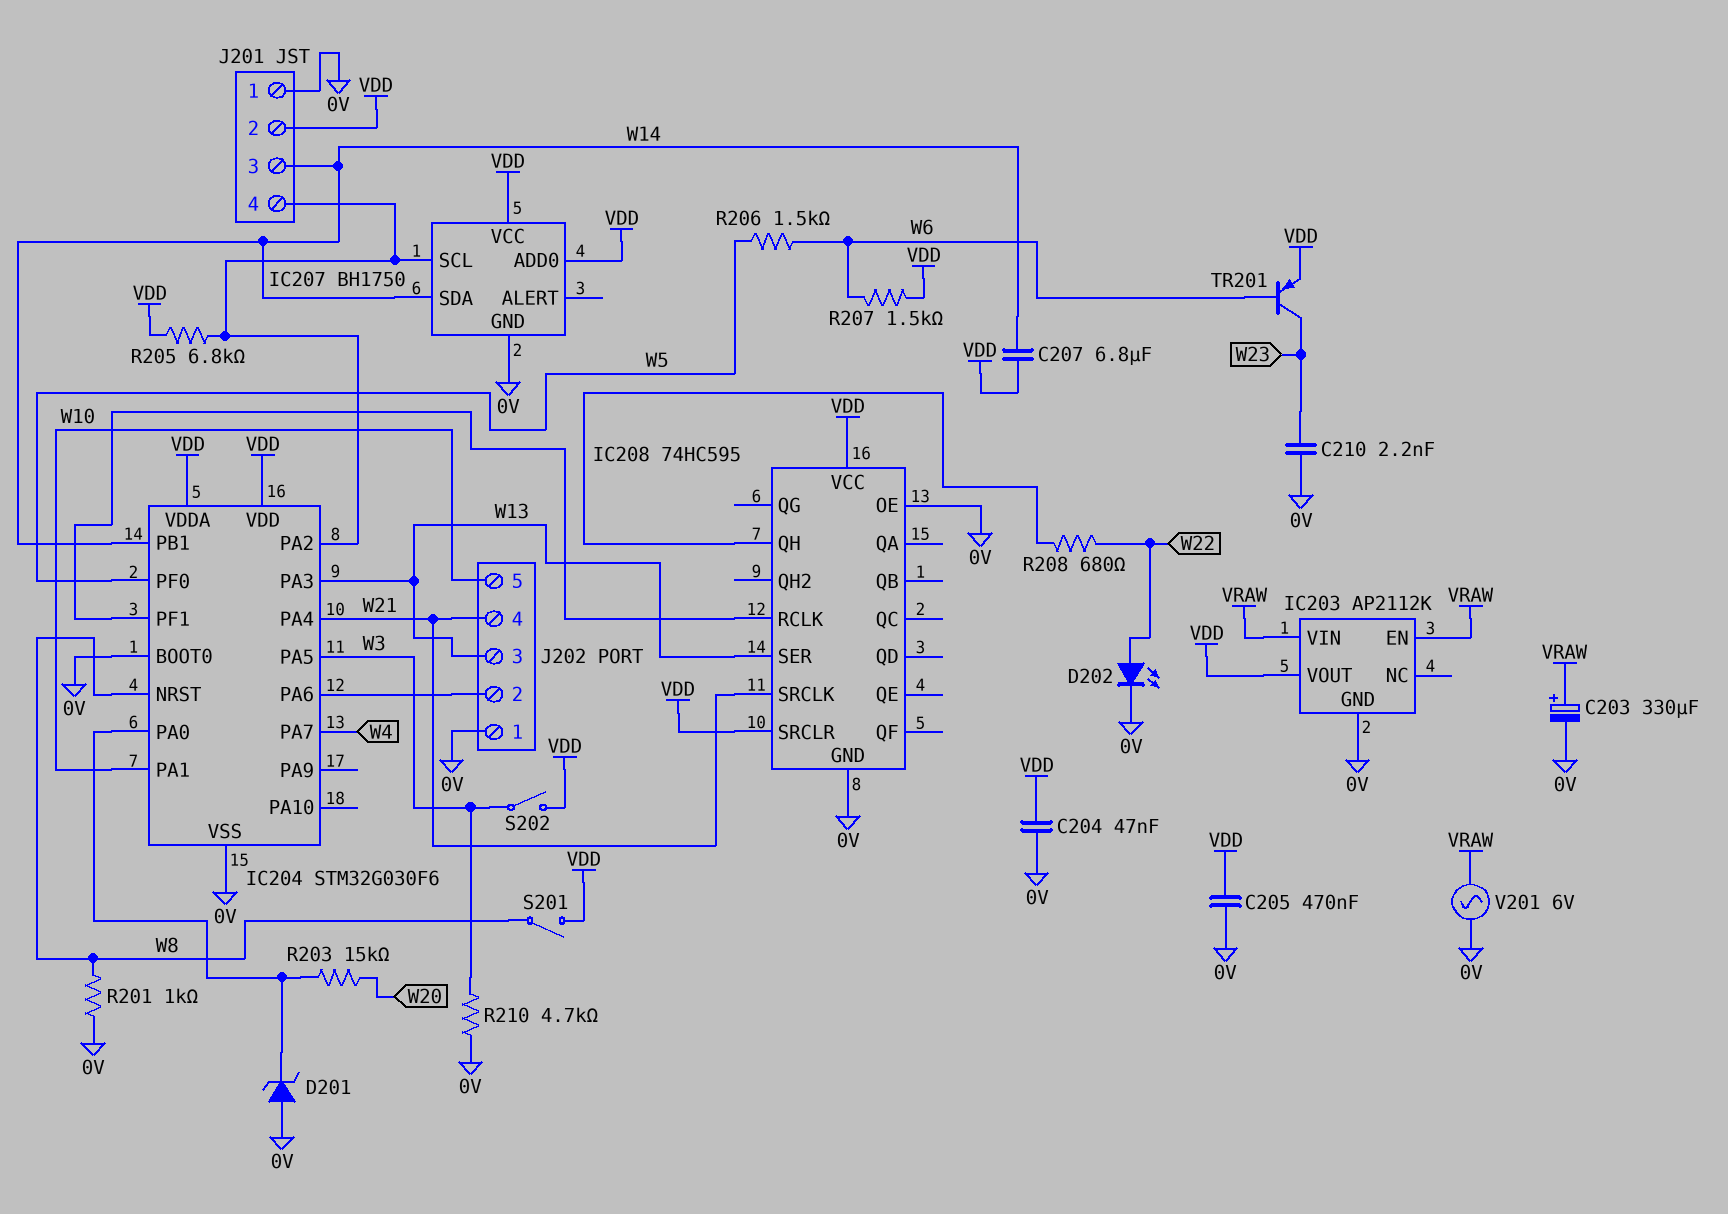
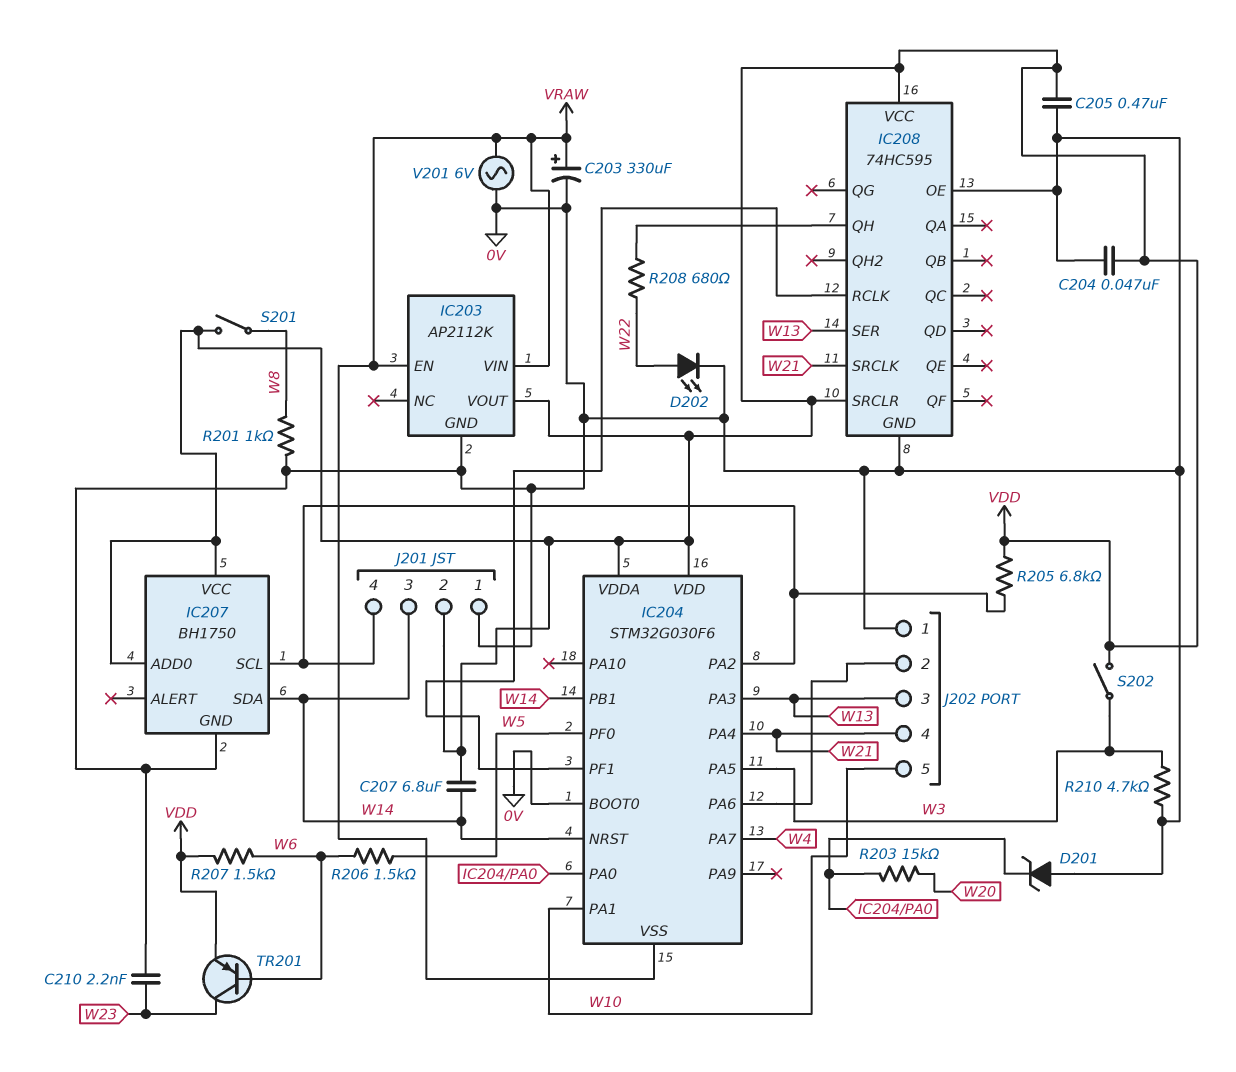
IC204 pin NRST: W8 -> W14
IC204 pin VSS: 0V -> VRAW

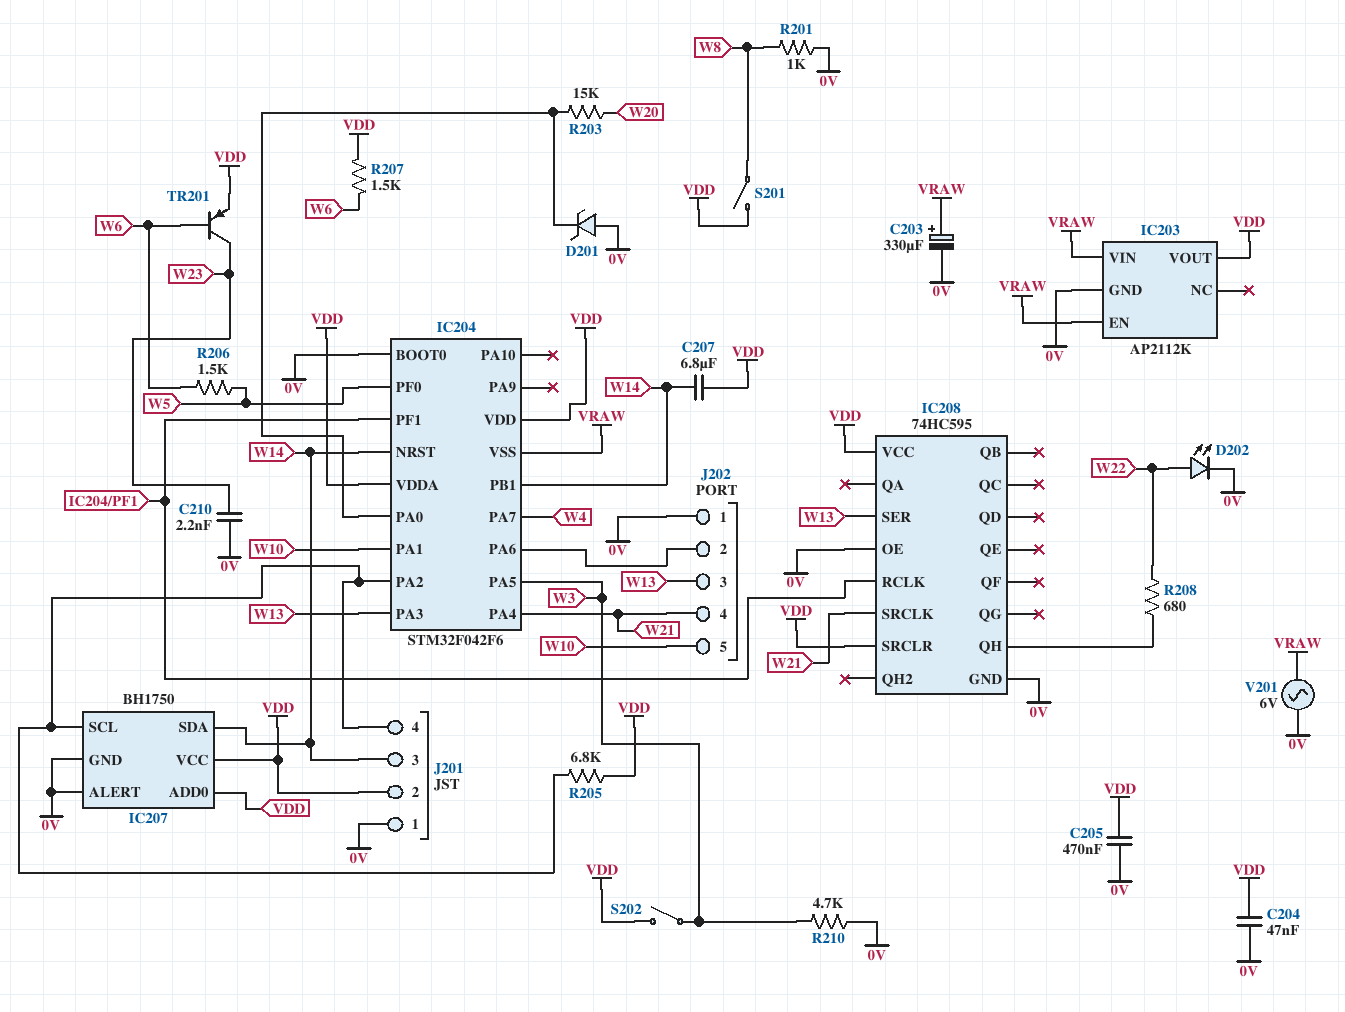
IC204: STM32G030F6 -> STM32F042F6
IC207 pin ALERT: none -> 0V

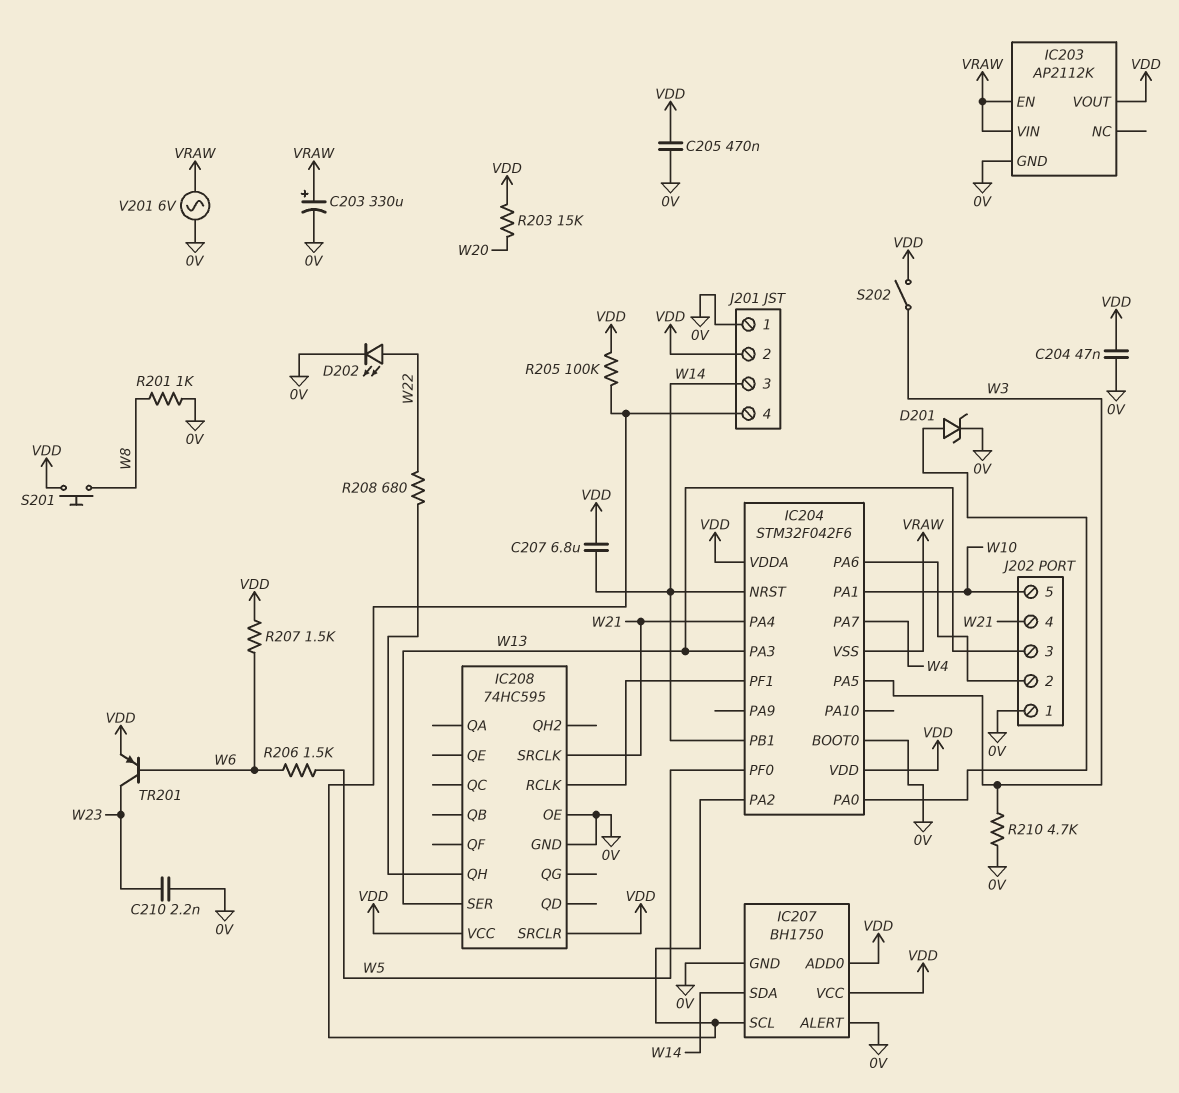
D201: zener (A 0V, K IC204/PA0) -> zener (A IC204/PA0, K 0V)
R203: 15k (IC204/PA0, W20) -> 15k (VDD, W20)
R205: 6.8k (IC204/PA2, VDD) -> 100k (IC204/PA2, VDD)
S201: switch (VDD, W8) -> button (VDD, W8)

